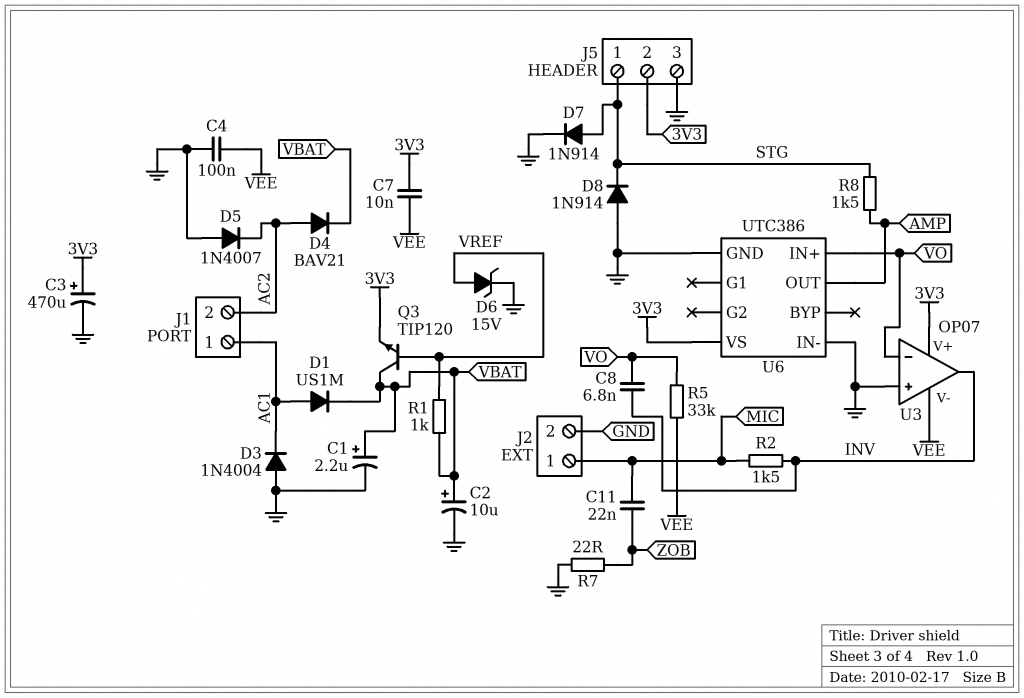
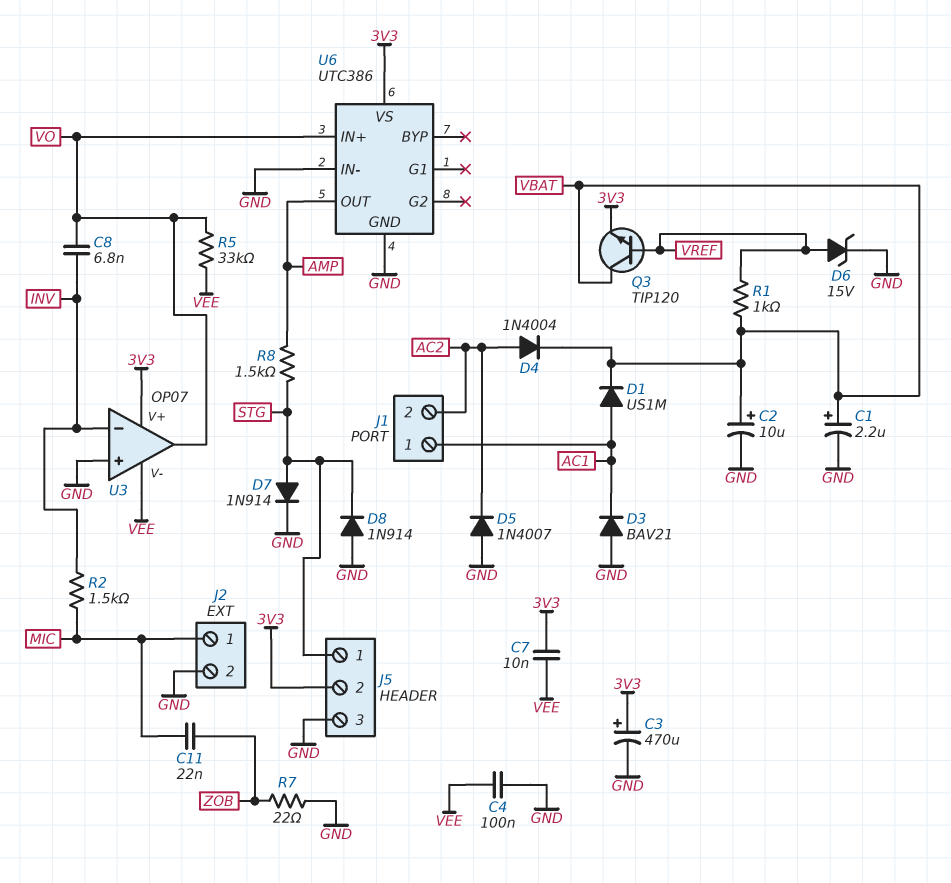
D3: diode 1N4004 (A GND, K AC1) -> diode BAV21 (A GND, K AC1)
D4: diode BAV21 (A AC2, K VBAT) -> diode 1N4004 (A AC2, K VBAT)
U3 pin in-: VO -> INV
U3 pin out: INV -> VO

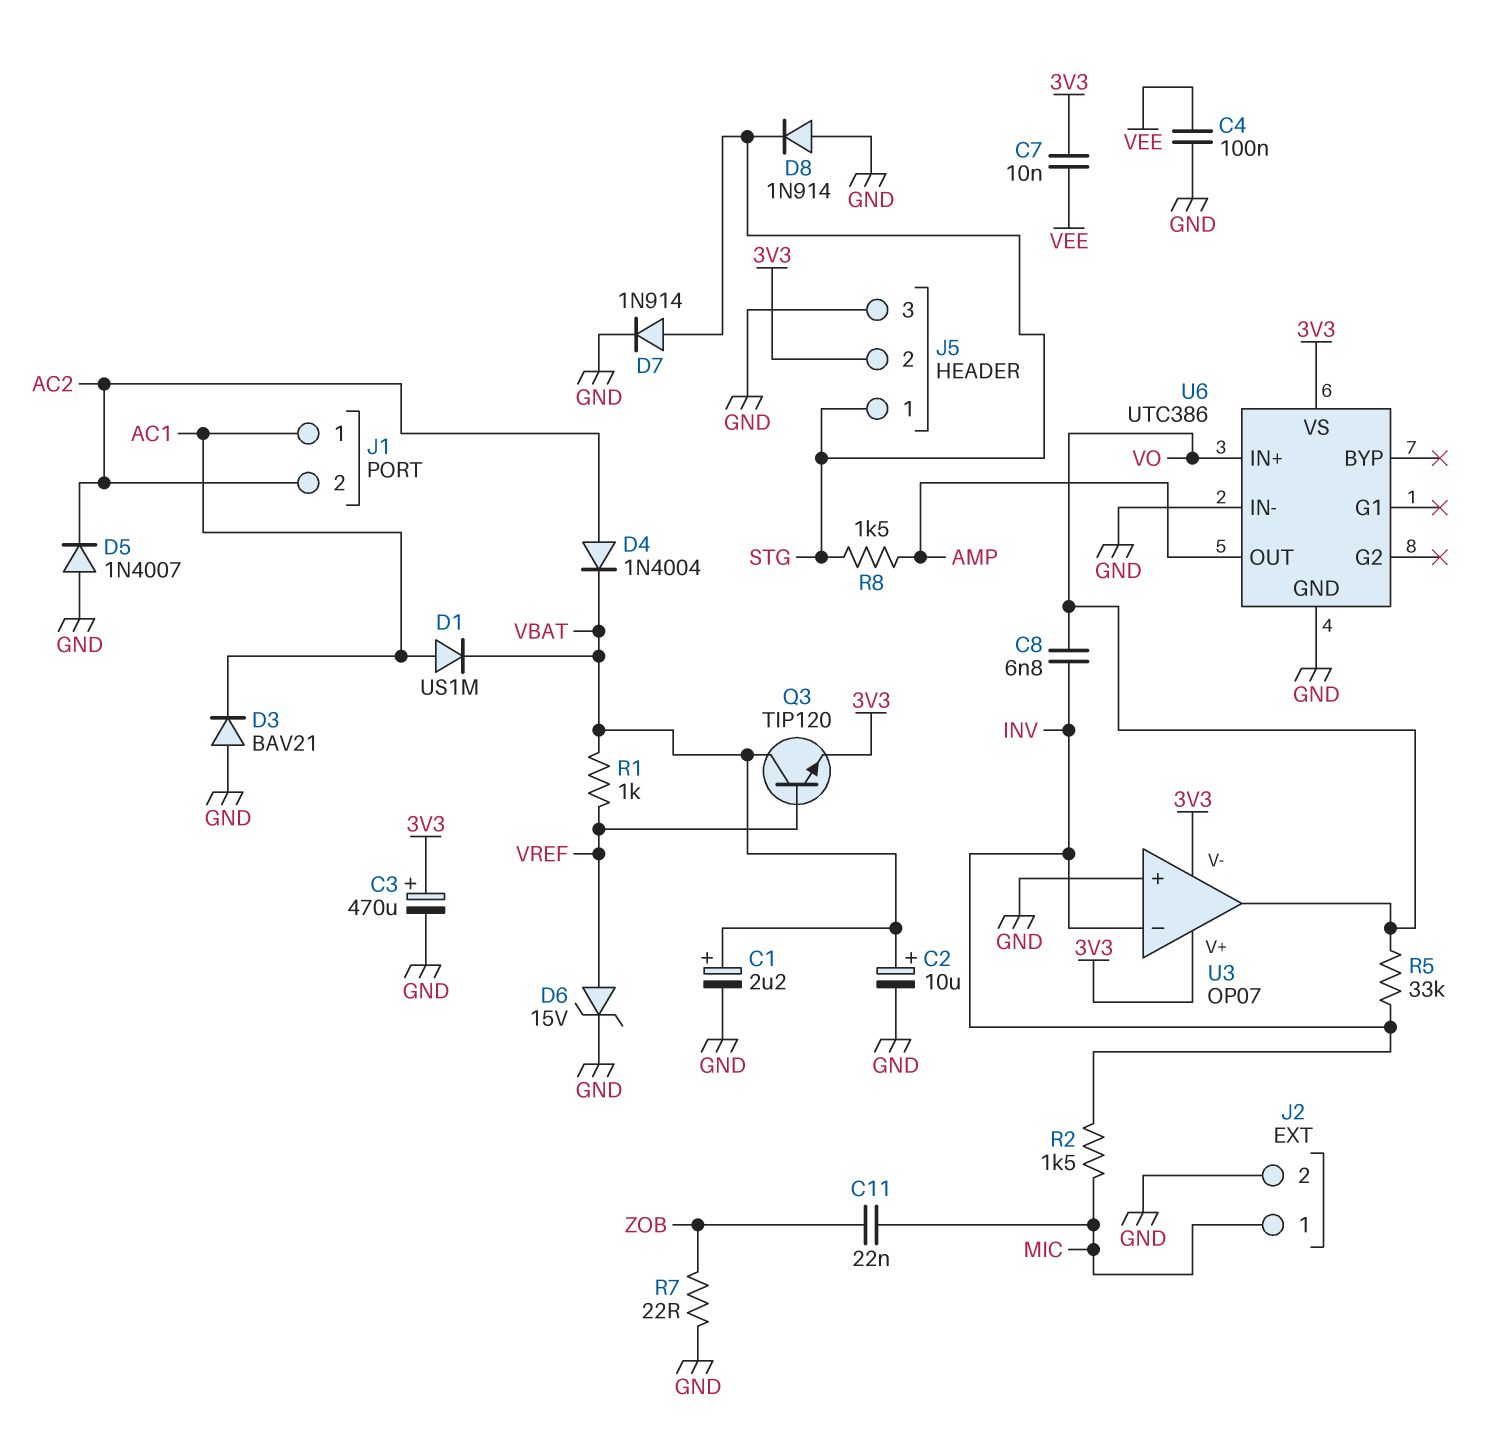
R5: 33k (VEE, VO) -> 33k (INV, VO)
U3 pin V-: VEE -> 3V3

